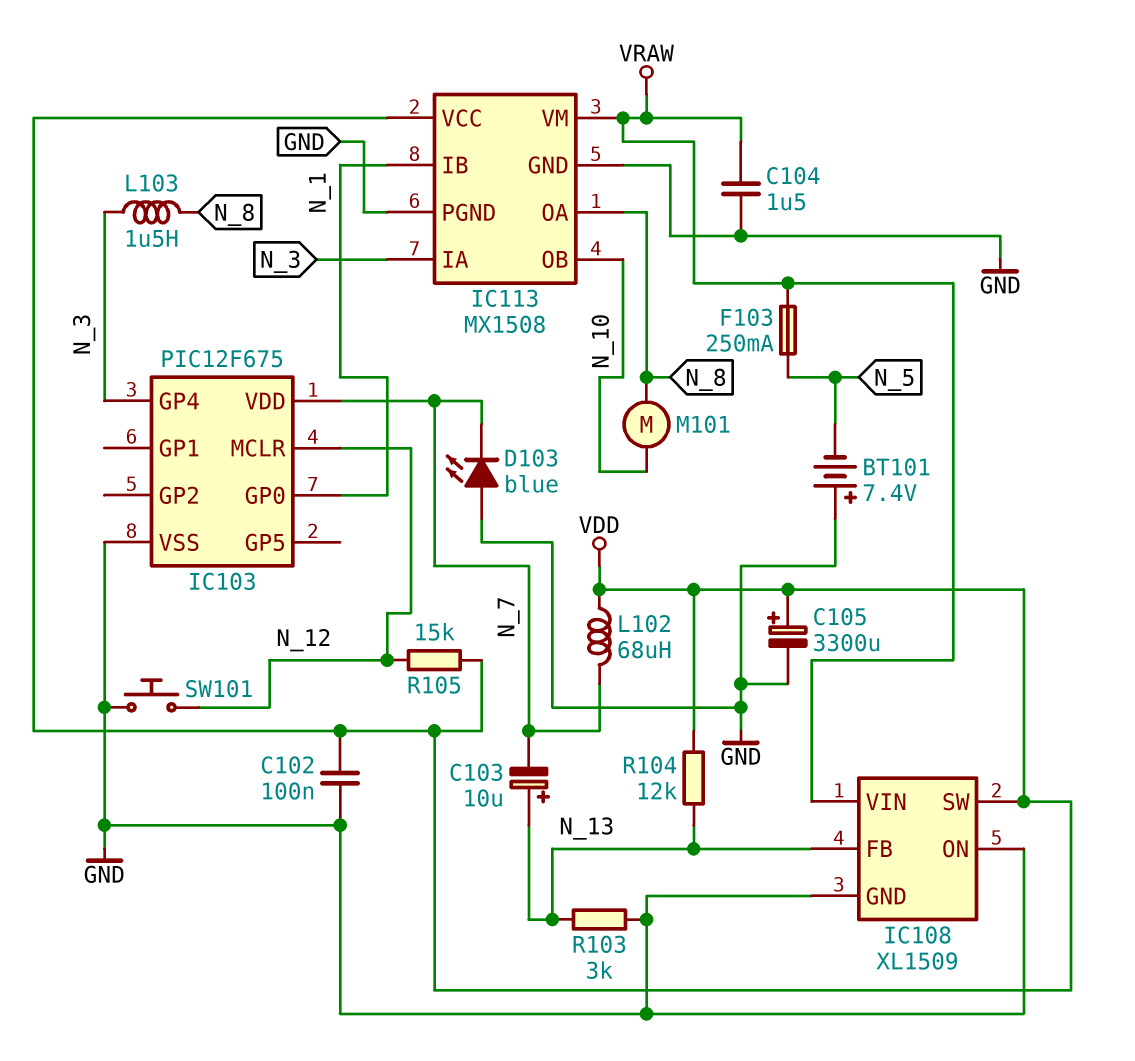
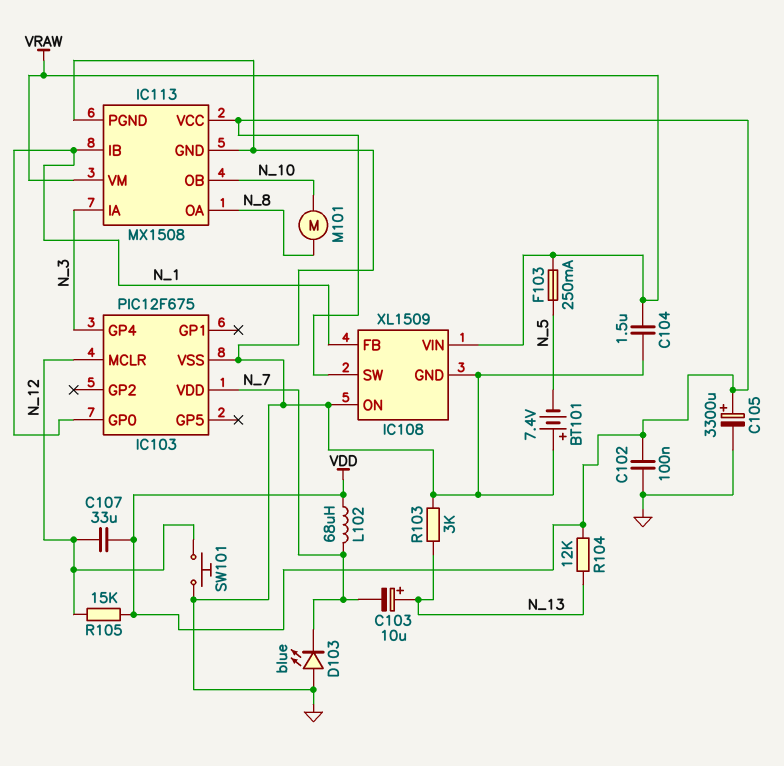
C107: none -> 33uF (N_12, VDD)
IC108 pin FB: N_13 -> N_1
L103: 1.5uH (N_3, N_8) -> none

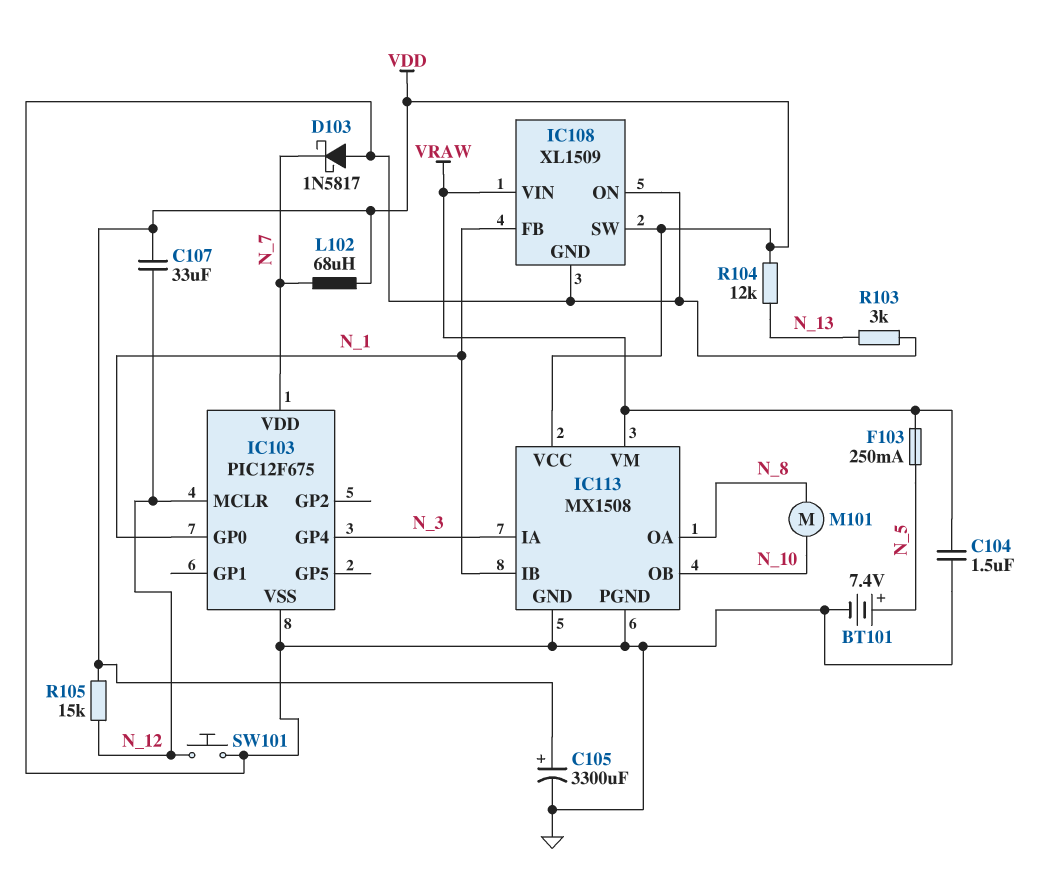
BT101: 7.4V (plus GND, minus N_5) -> 7.4V (plus N_5, minus GND)
C102: 100nF (GND, VDD) -> none
C103: 10uF (plus N_13, minus N_7) -> none
D103: LED blue (A GND, K N_7) -> schottky 1N5817 (A GND, K N_7)

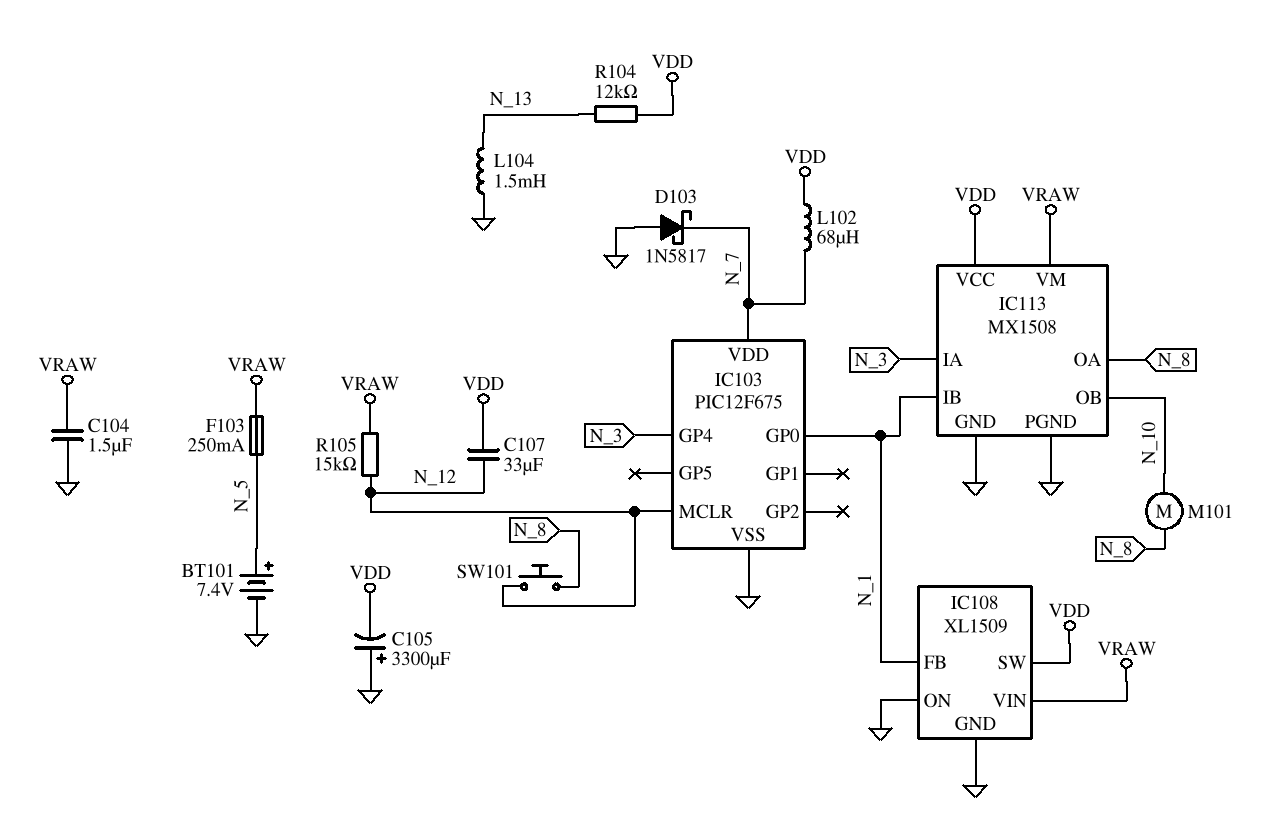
C105: 3300uF (plus VDD, minus GND) -> 3300uF (plus GND, minus VDD)
L104: none -> 1.5mH (GND, N_13)
R103: 3k (GND, N_13) -> none
R105: 15k (N_12, VDD) -> 15k (N_12, VRAW)
SW101: button (GND, N_12) -> button (N_8, N_12)

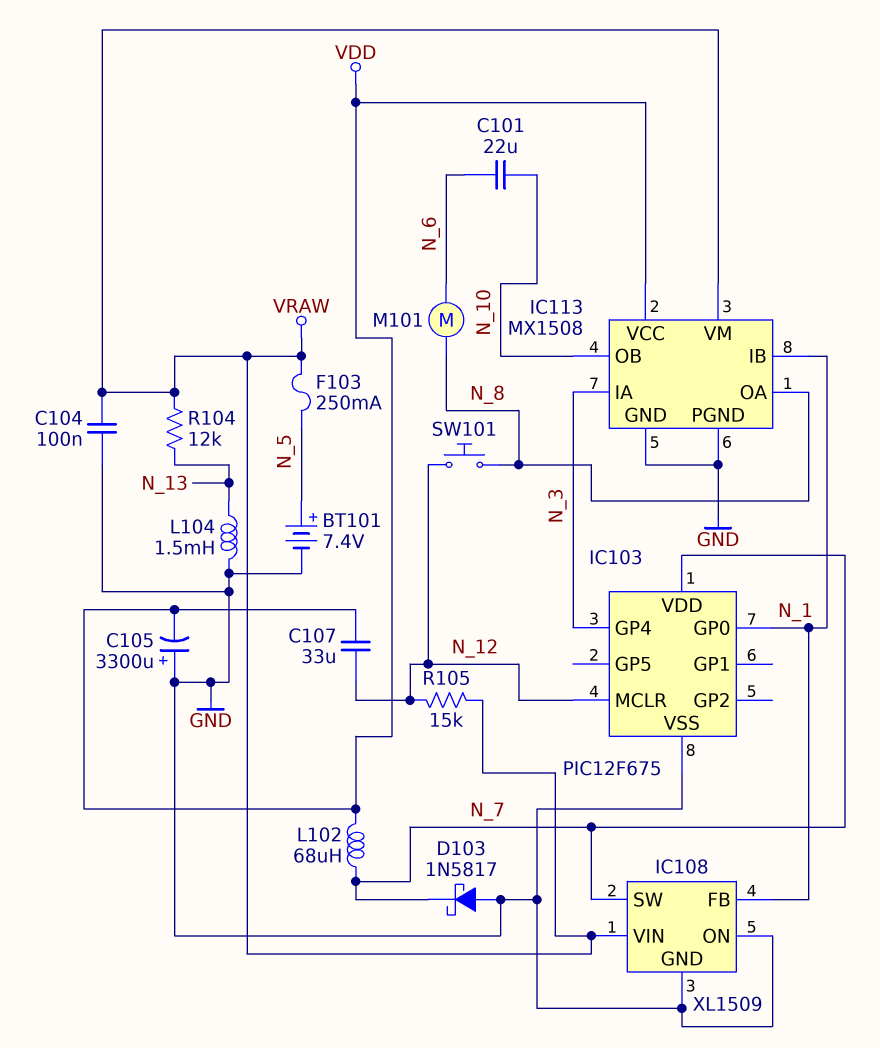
C101: none -> 22uF (N_6, N_10)
C104: 1.5uF (GND, VRAW) -> 100nF (GND, VRAW)
IC108 pin SW: VDD -> N_7
M101: motor (N_8, N_10) -> motor (N_6, N_8)
R104: 12k (N_13, VDD) -> 12k (N_13, VRAW)

